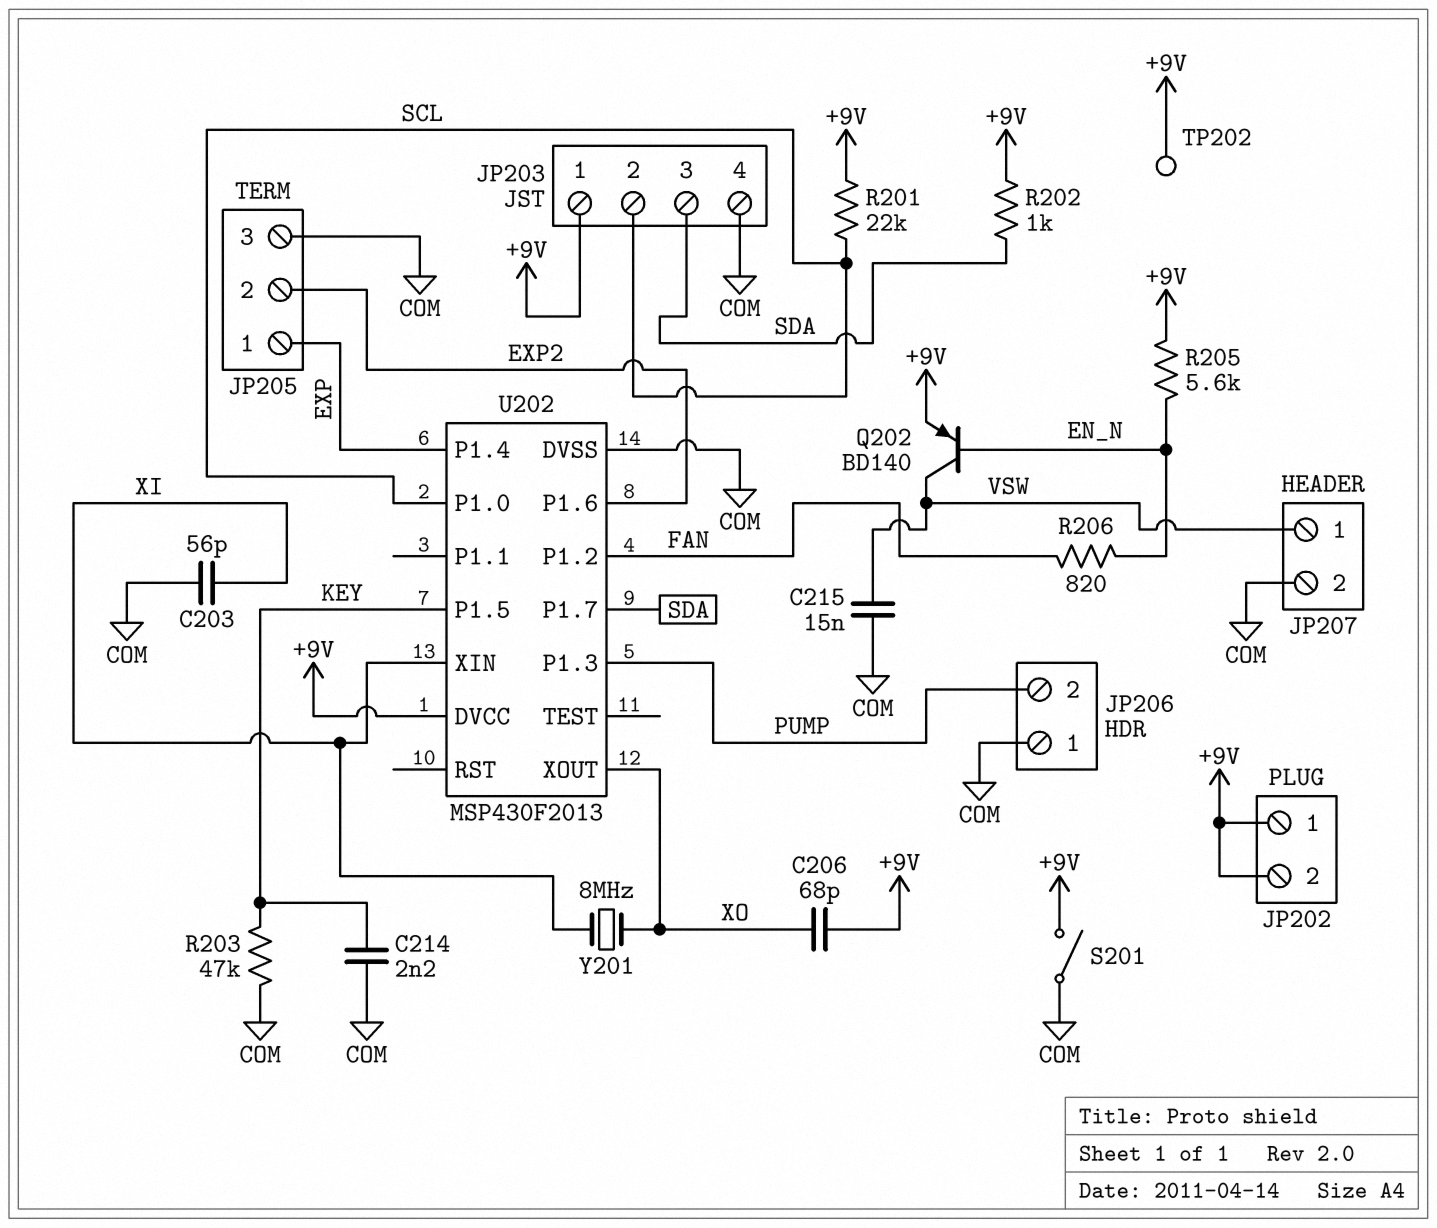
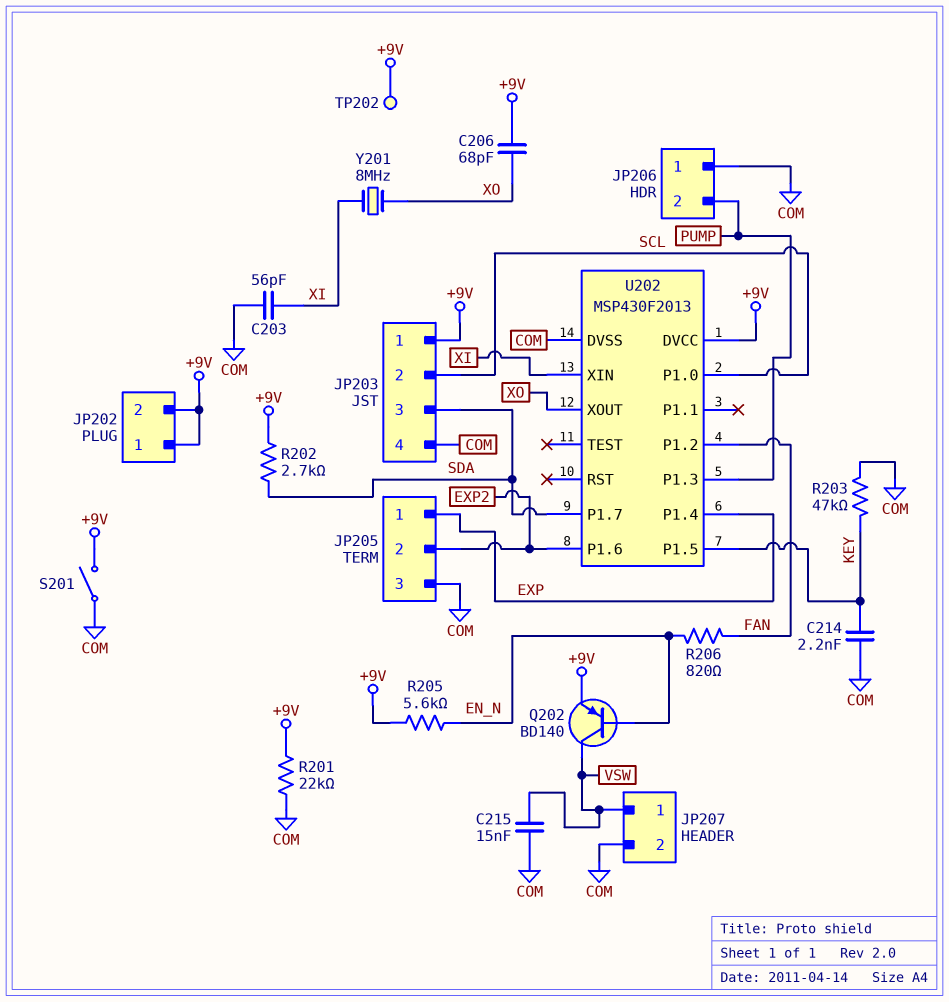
R201: 22k (+9V, SCL) -> 22k (+9V, COM)
R202: 1k (+9V, SDA) -> 2.7k (+9V, SDA)

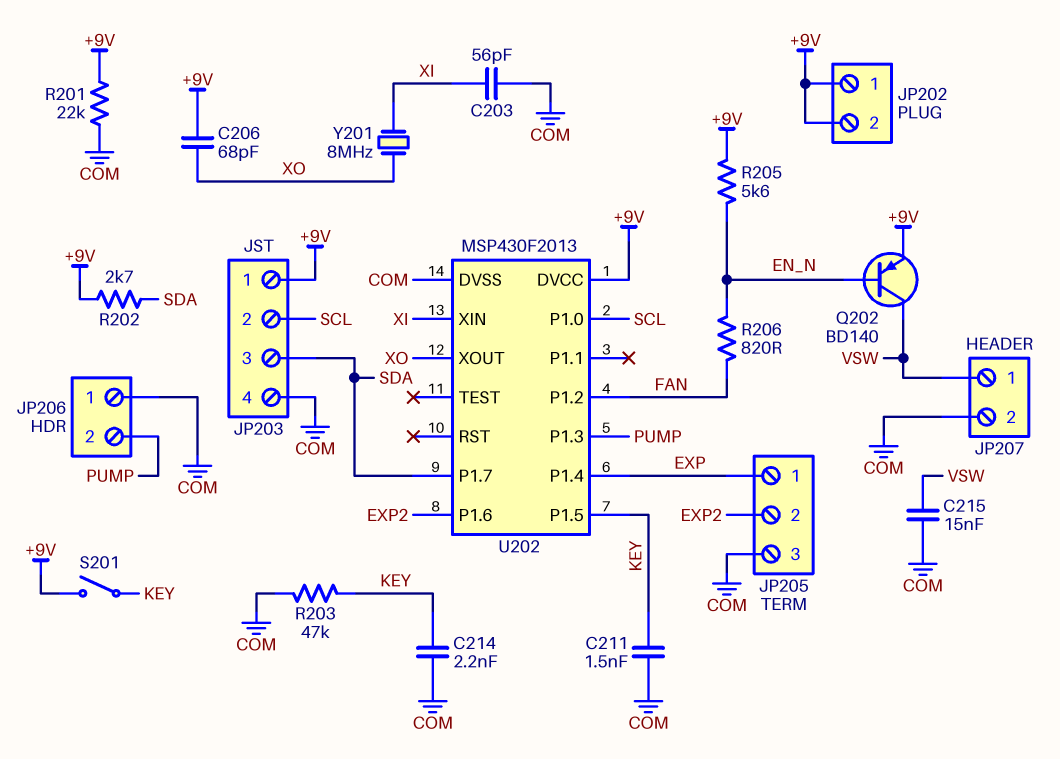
C211: none -> 1.5nF (COM, KEY)
S201: switch (+9V, COM) -> switch (+9V, KEY)
TP202: test point (+9V) -> none

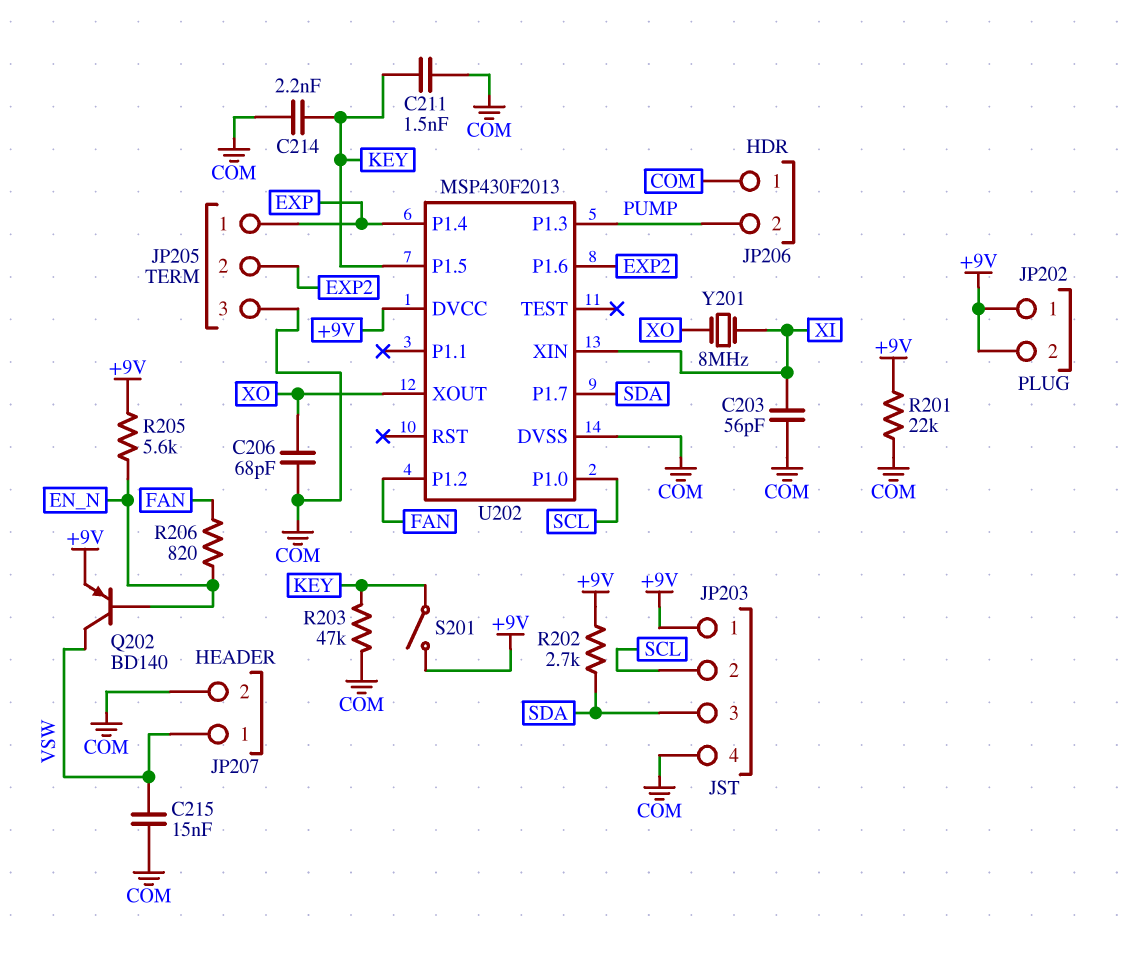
C206: 68pF (+9V, XO) -> 68pF (COM, XO)

